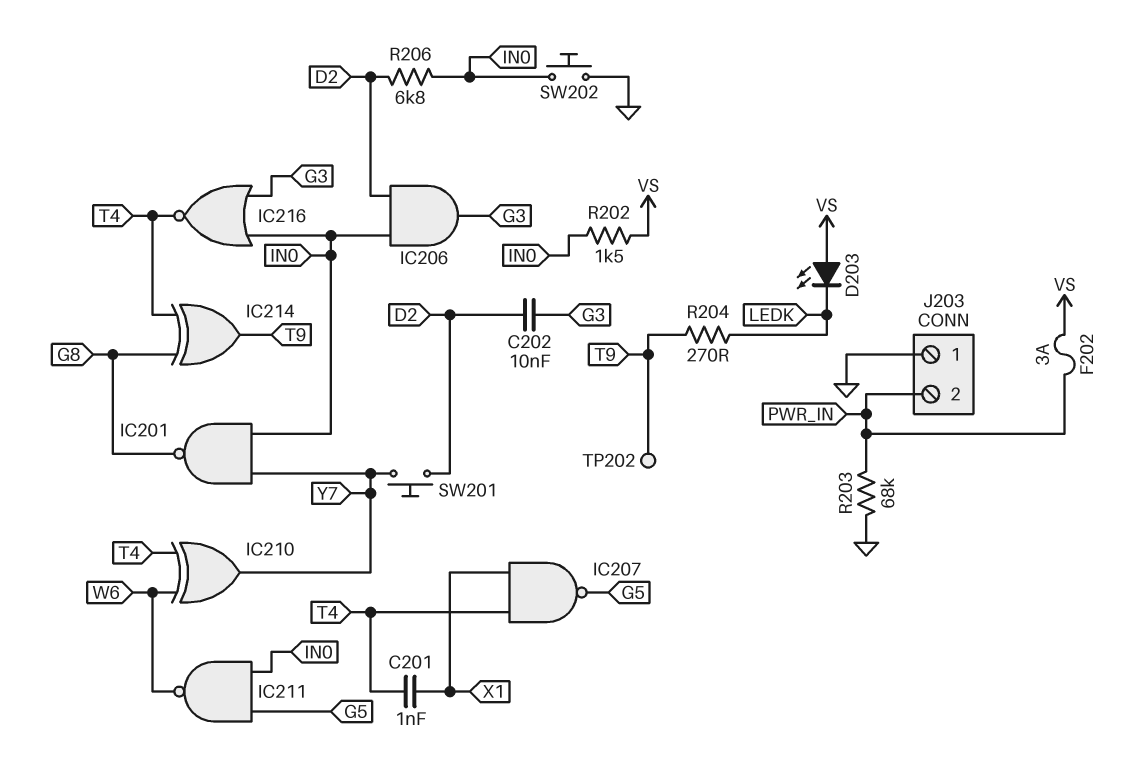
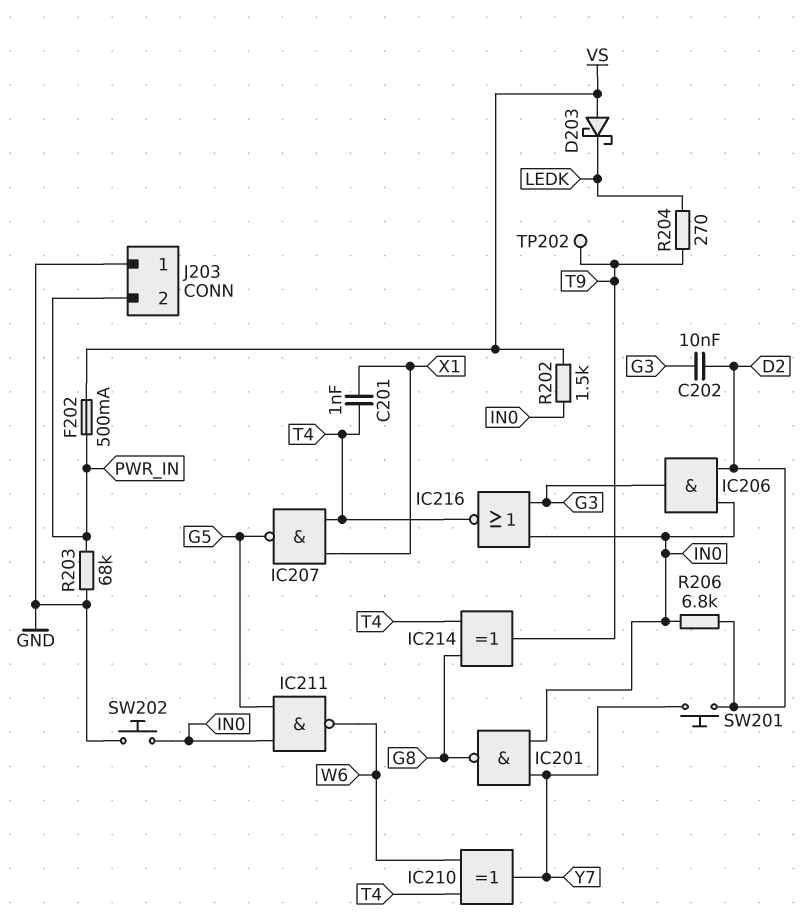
D203: LED (A VS, K LEDK) -> schottky (A VS, K LEDK)
F202: 3A (PWR_IN, VS) -> 500mA (PWR_IN, VS)

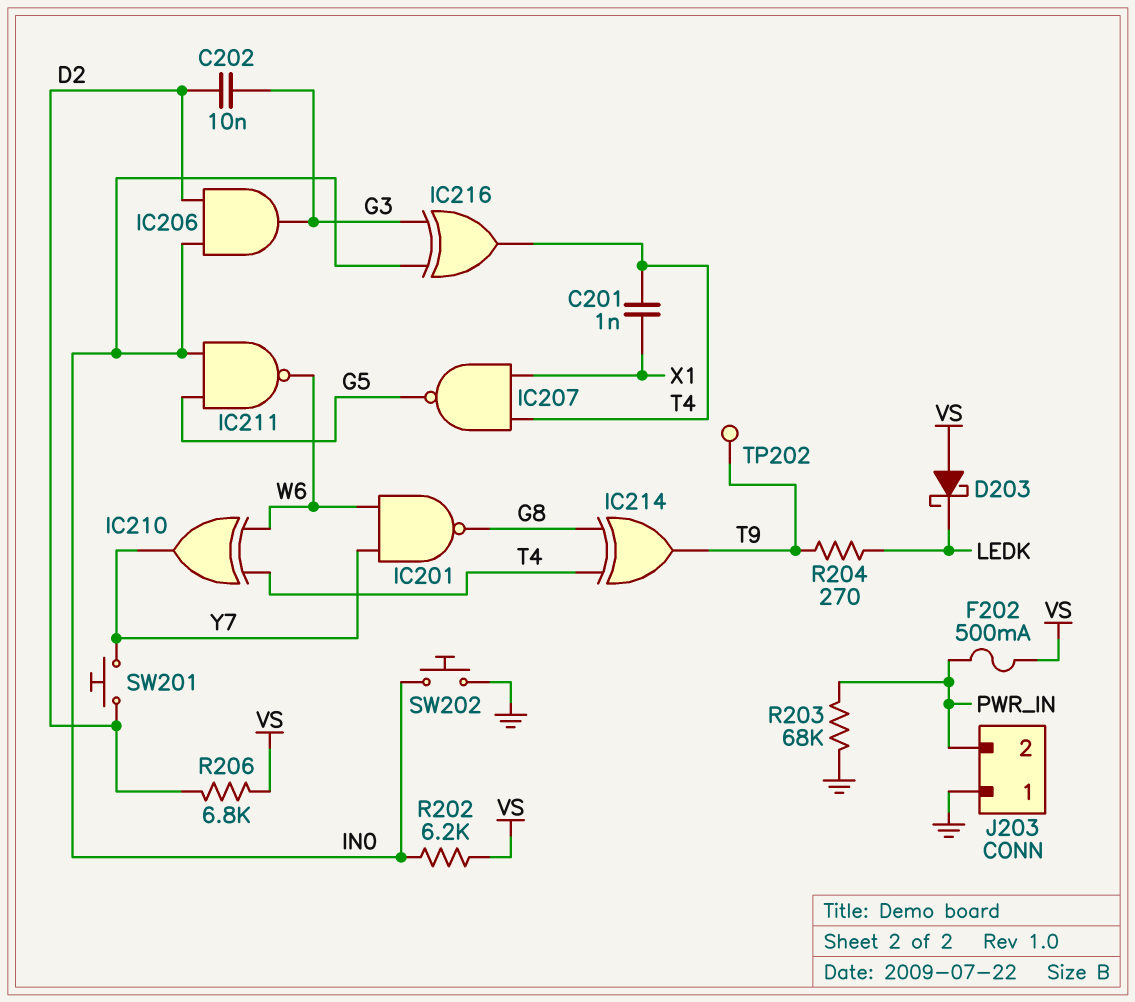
IC201: NAND (in IN0, in Y7, out G8) -> NAND (in W6, in Y7, out G8)
IC216: NOR (in G3, in IN0, out T4) -> XOR (in G3, in IN0, out T4)
R202: 1.5k (IN0, VS) -> 6.2k (IN0, VS)
R206: 6.8k (D2, IN0) -> 6.8k (D2, VS)

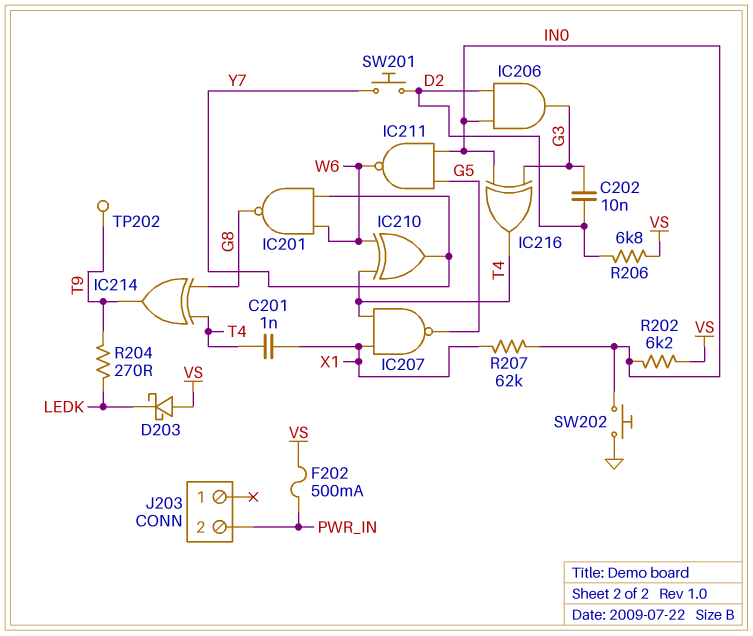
J203 pin 1: GND -> none
R203: 68k (GND, PWR_IN) -> none
R207: none -> 62k (IN0, X1)

